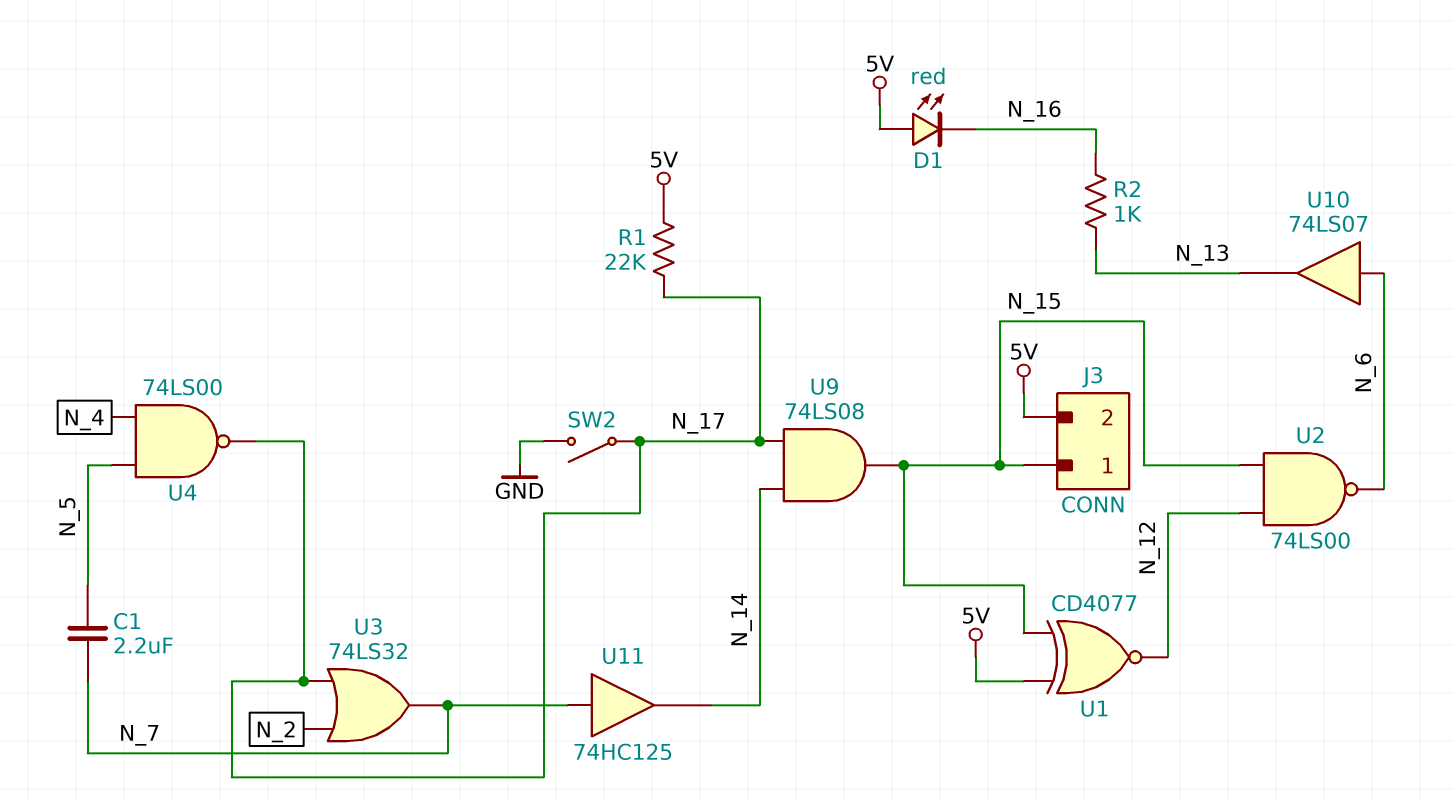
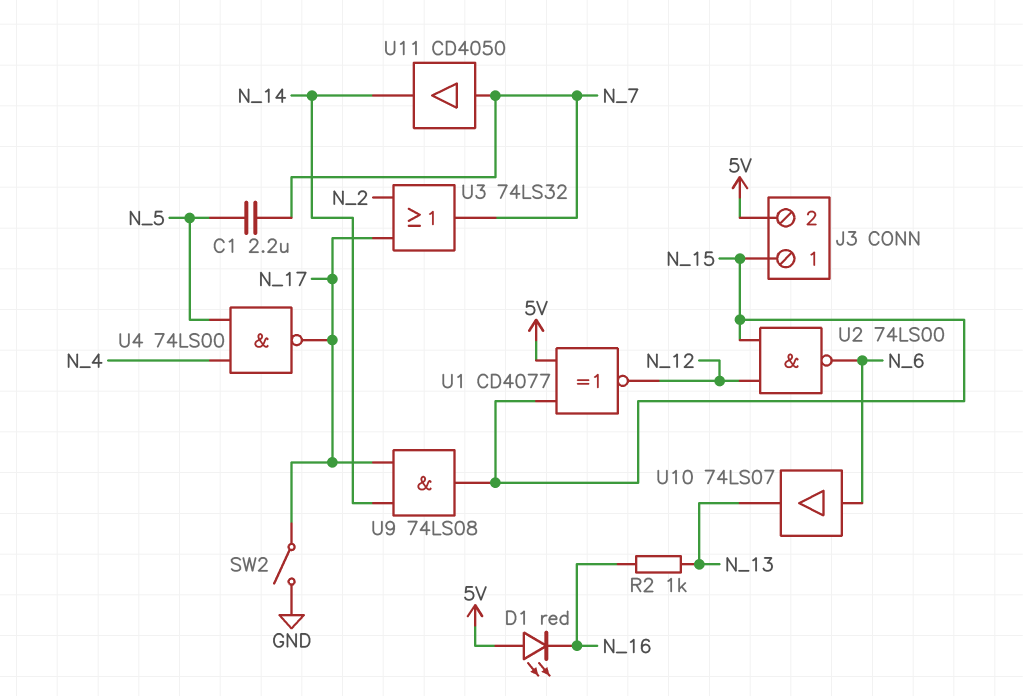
R1: 22k (5V, N_17) -> none
U11: buffer 74HC125 (in N_7, out N_14) -> buffer CD4050 (in N_7, out N_14)

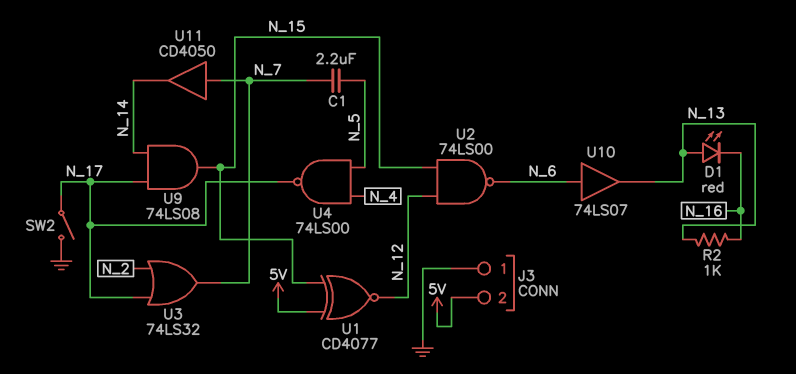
D1: LED red (A 5V, K N_16) -> LED red (A N_13, K N_16)
J3 pin 1: N_15 -> GND

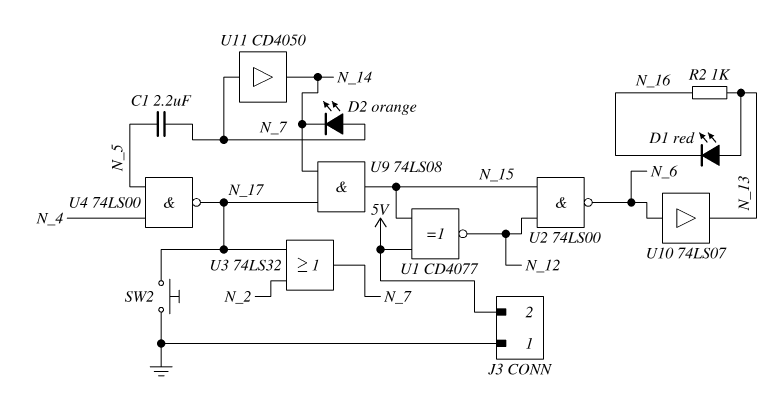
D2: none -> LED orange (A N_7, K N_14)
SW2: switch (GND, N_17) -> button (GND, N_17)

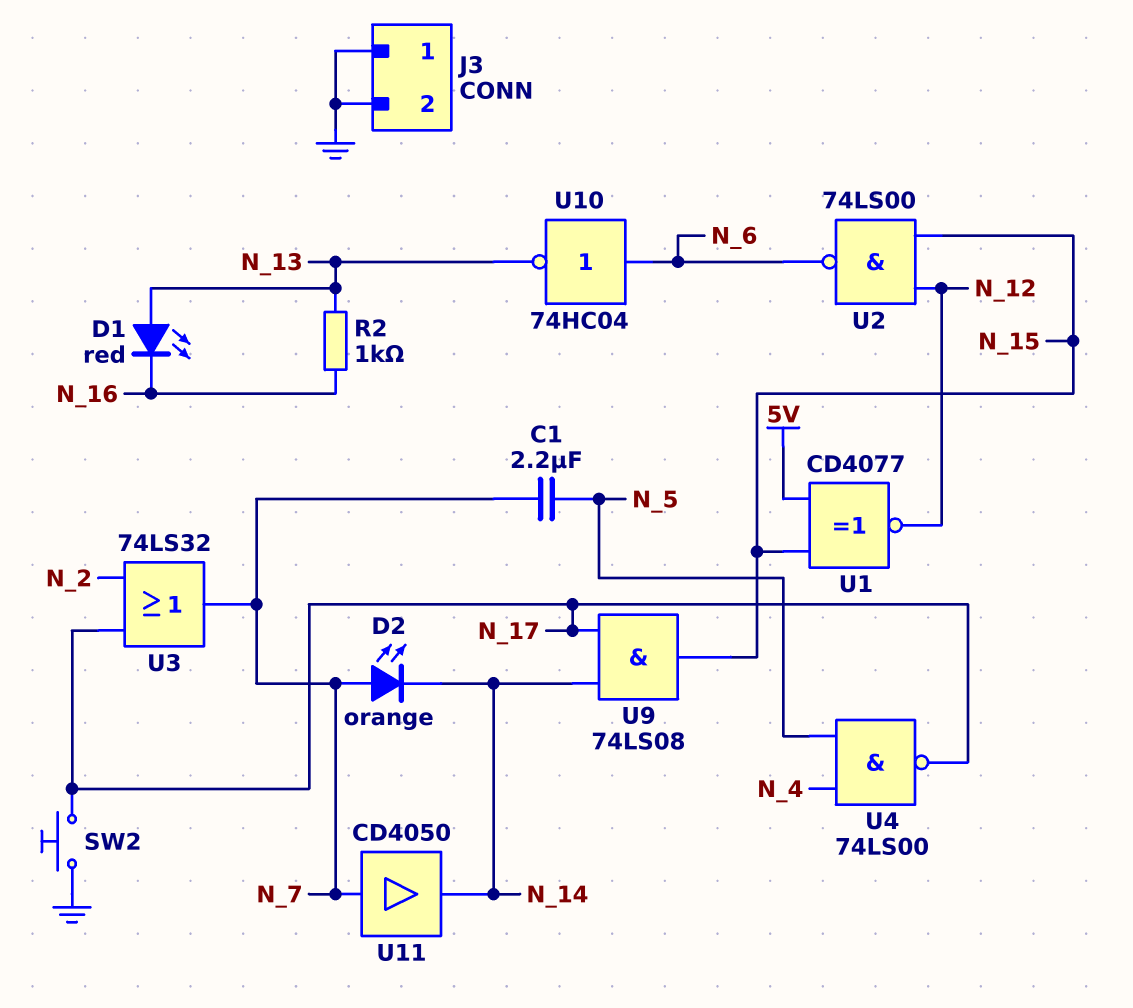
J3 pin 2: 5V -> GND
U10: buffer 74LS07 (in N_6, out N_13) -> NOT 74HC04 (in N_6, out N_13)

